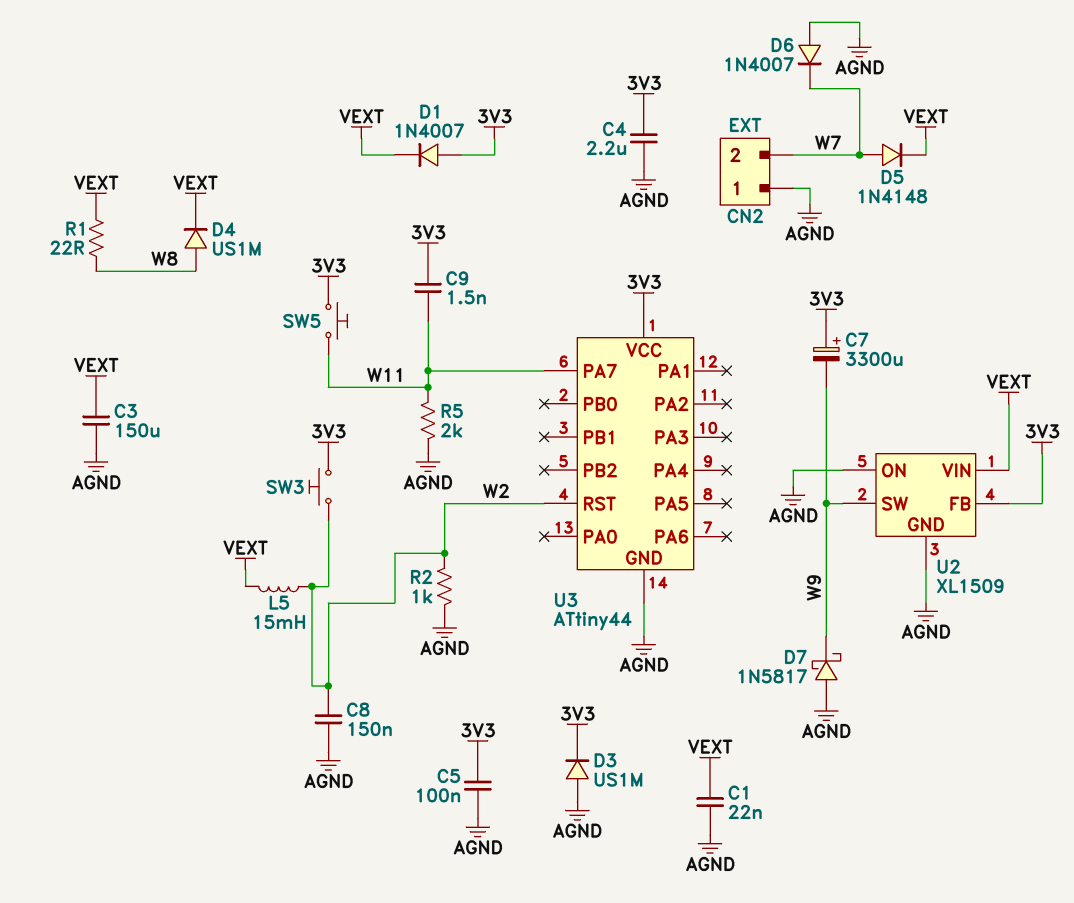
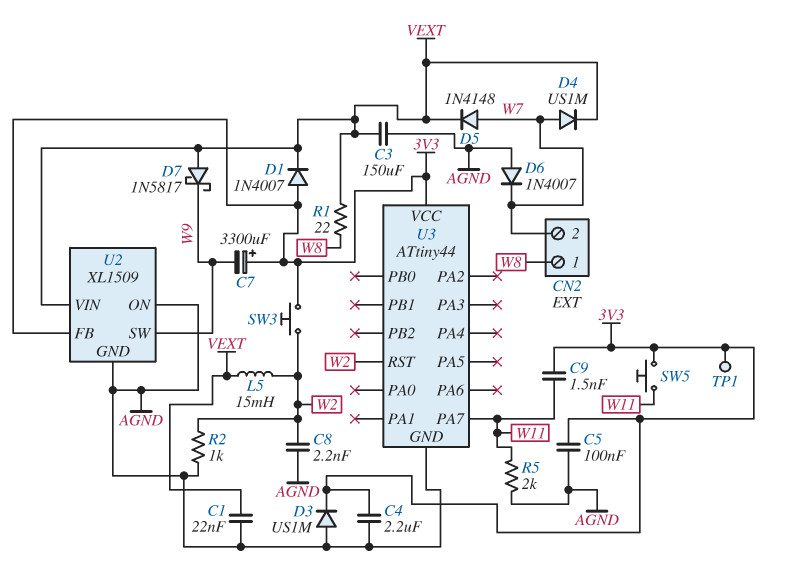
C8: 150nF (AGND, W2) -> 2.2nF (AGND, W2)
CN2 pin 1: AGND -> W8
D4: diode US1M (A W8, K VEXT) -> diode US1M (A W7, K VEXT)
D7: schottky 1N5817 (A AGND, K W9) -> schottky 1N5817 (A VEXT, K W9)
TP1: none -> test point (3V3)

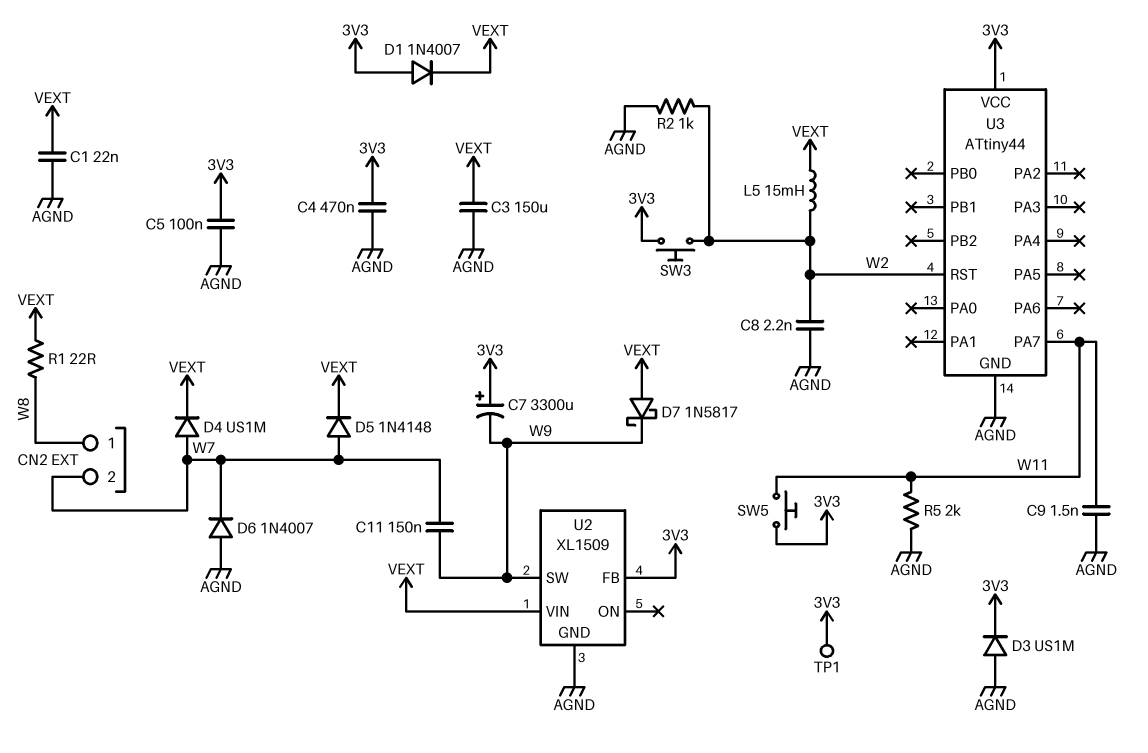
C4: 2.2uF (3V3, AGND) -> 470nF (3V3, AGND)
C9: 1.5nF (3V3, W11) -> 1.5nF (AGND, W11)
C11: none -> 150nF (W7, W9)
U2 pin ON: AGND -> none

